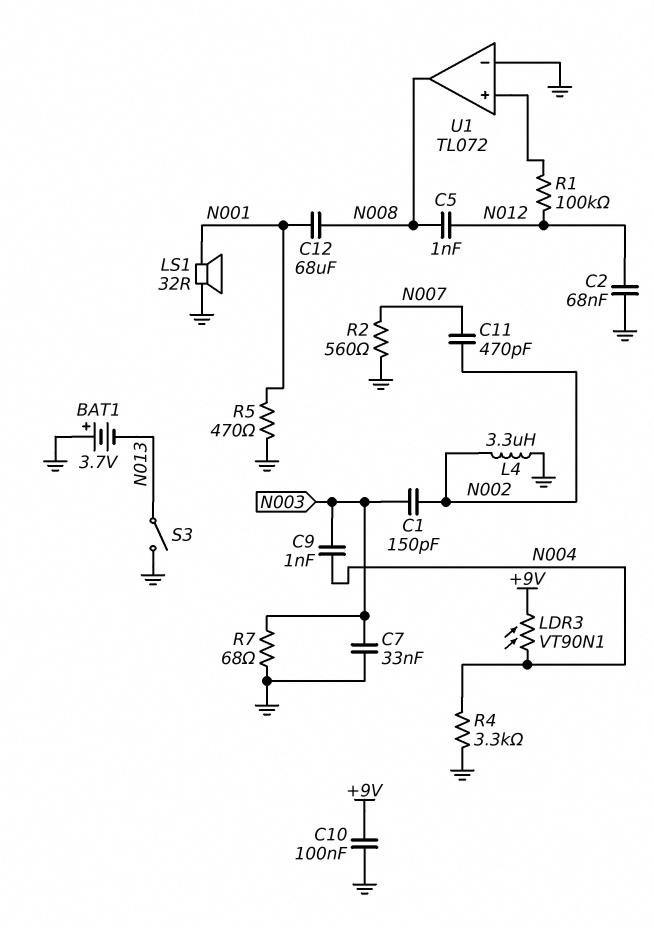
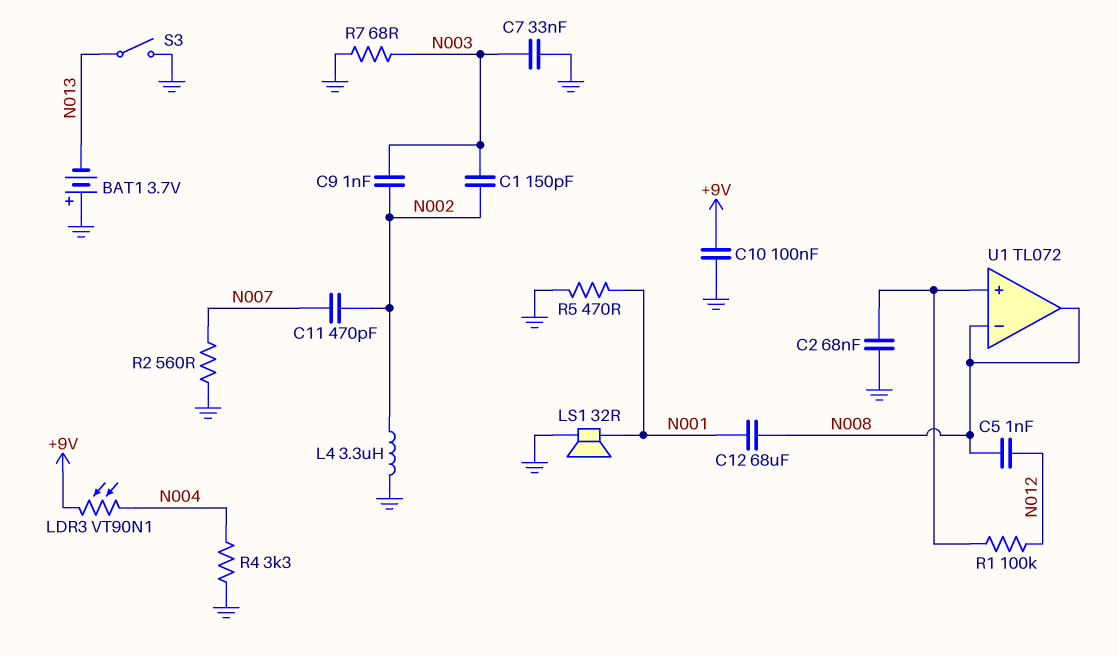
C2: 68nF (GND, N012) -> 68nF (GND, U1/in+)
C9: 1nF (N003, N004) -> 1nF (N002, N003)
U1 pin in-: GND -> N008

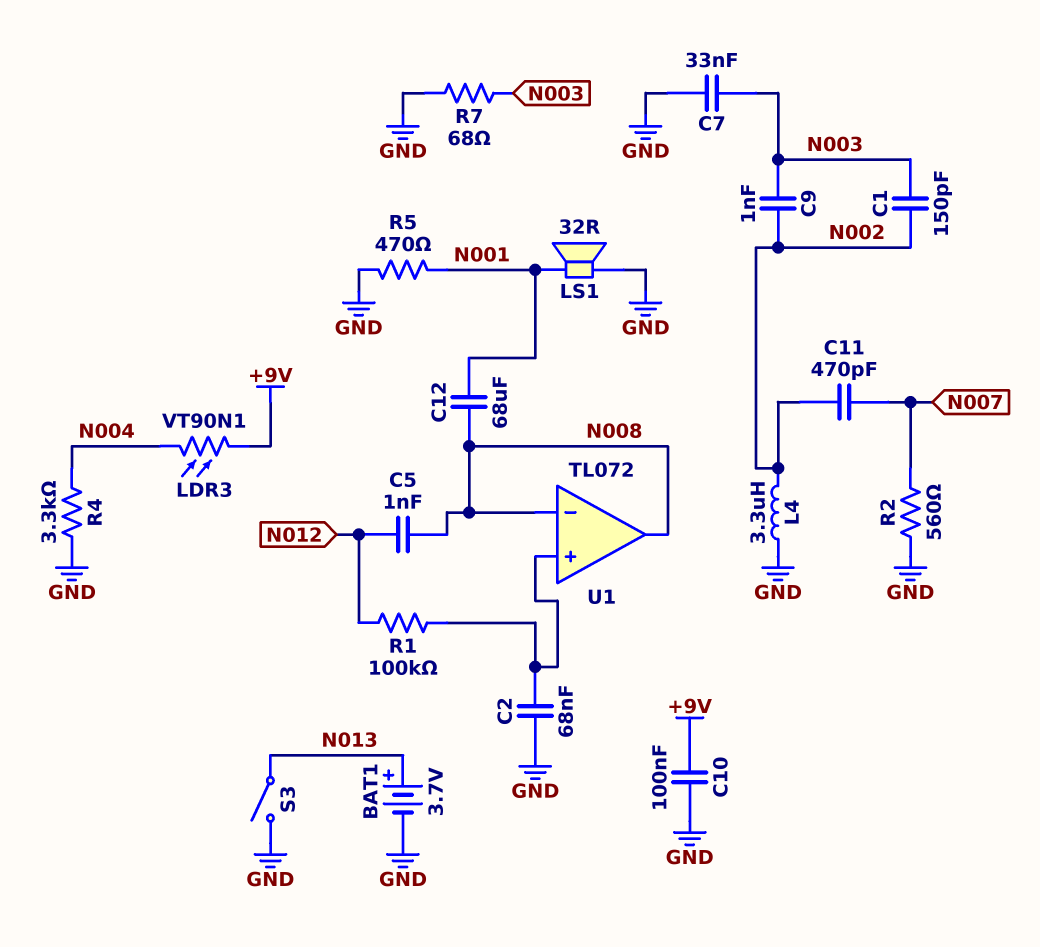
BAT1: 3.7V (plus GND, minus N013) -> 3.7V (plus N013, minus GND)

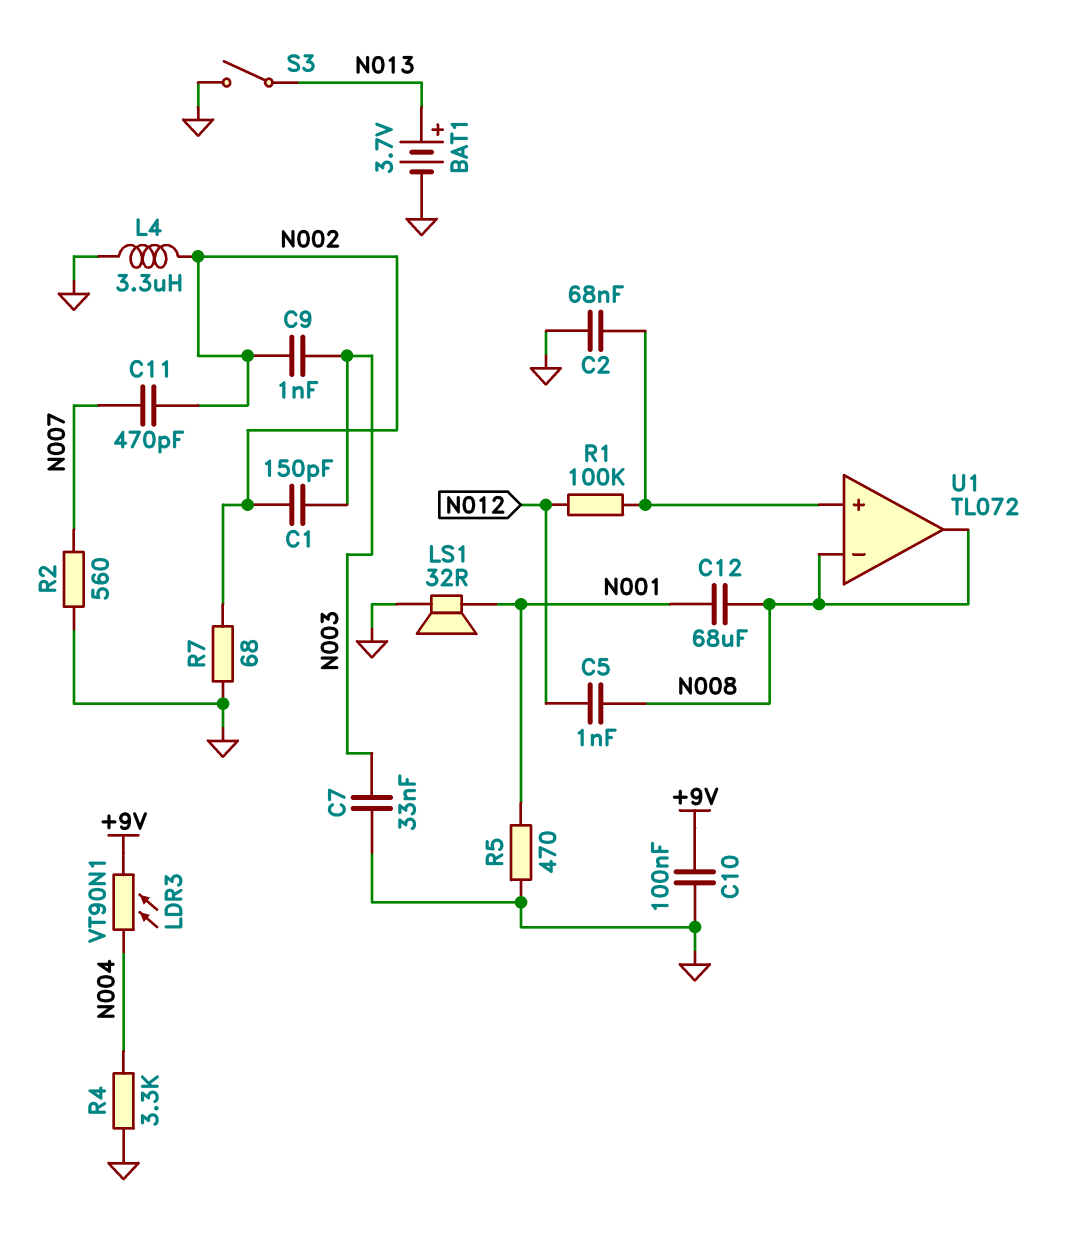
R7: 68 (GND, N003) -> 68 (GND, N002)

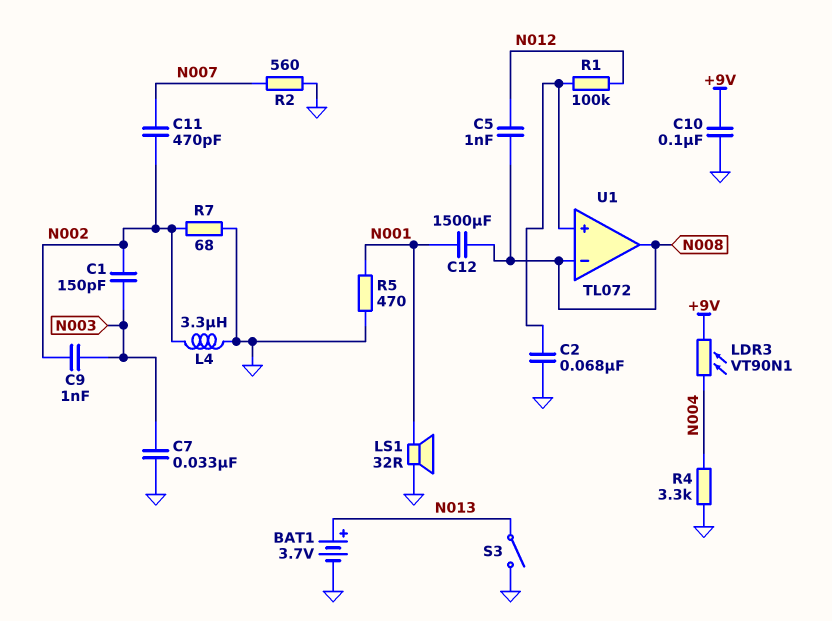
C12: 68uF (N001, N008) -> 1500uF (N001, N008)

